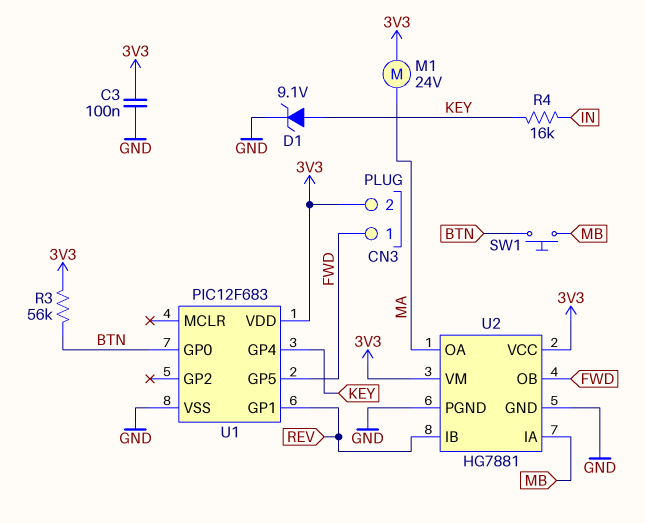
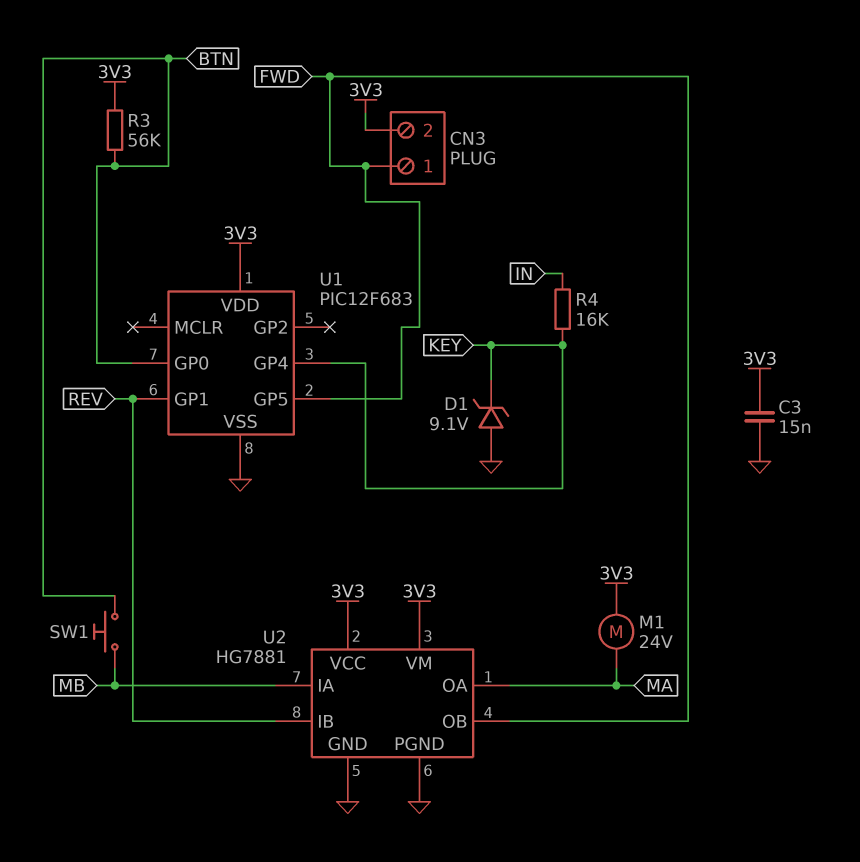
C3: 100nF (3V3, GND) -> 15nF (3V3, GND)
D1: zener 9.1V (A KEY, K GND) -> zener 9.1V (A GND, K KEY)

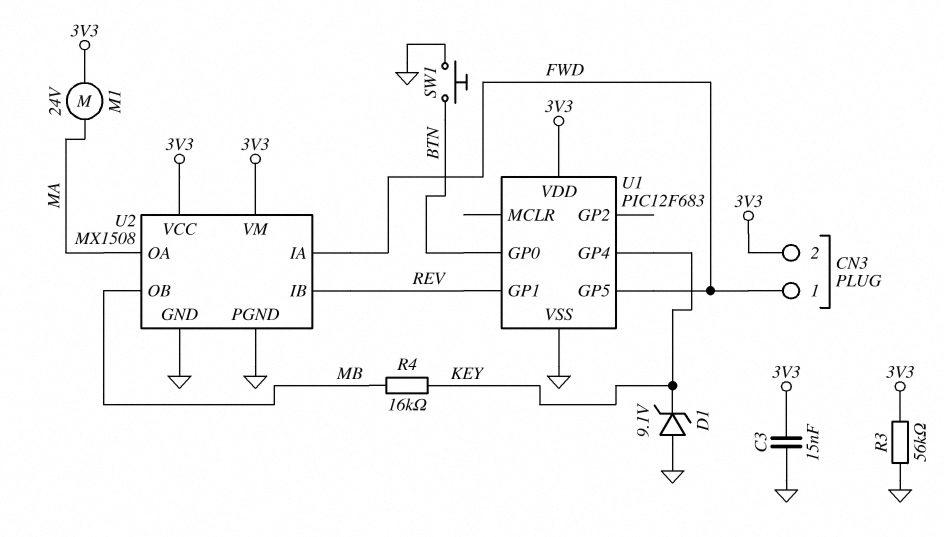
R3: 56k (3V3, BTN) -> 56k (3V3, GND)
R4: 16k (IN, KEY) -> 16k (KEY, MB)
SW1: button (BTN, MB) -> button (BTN, GND)
U2: HG7881 -> MX1508
U2 pin IA: MB -> FWD
U2 pin OB: FWD -> MB

